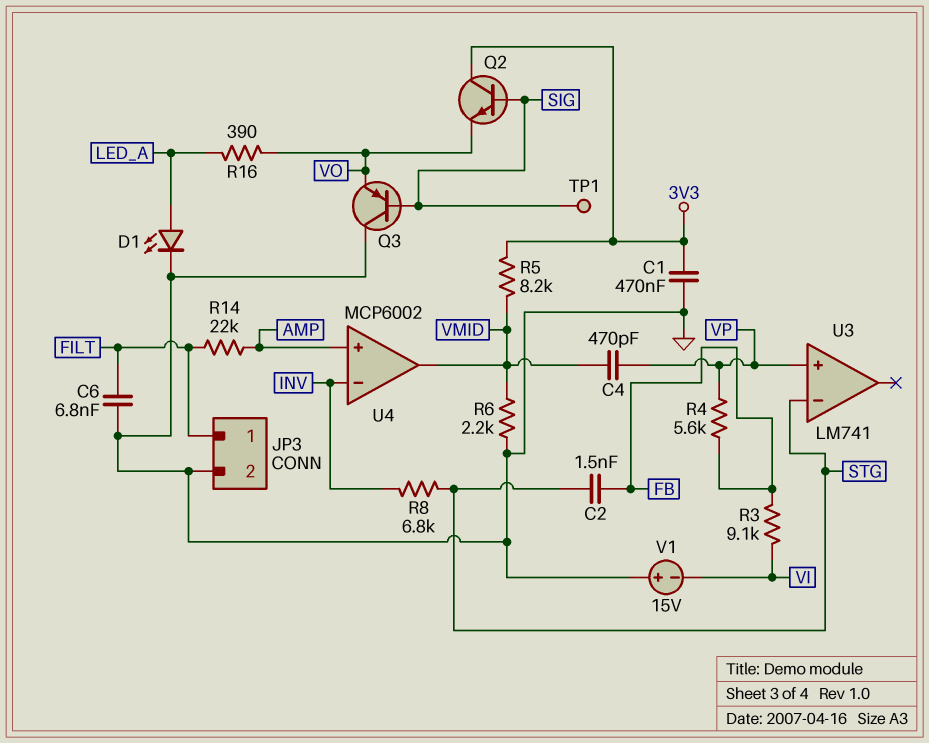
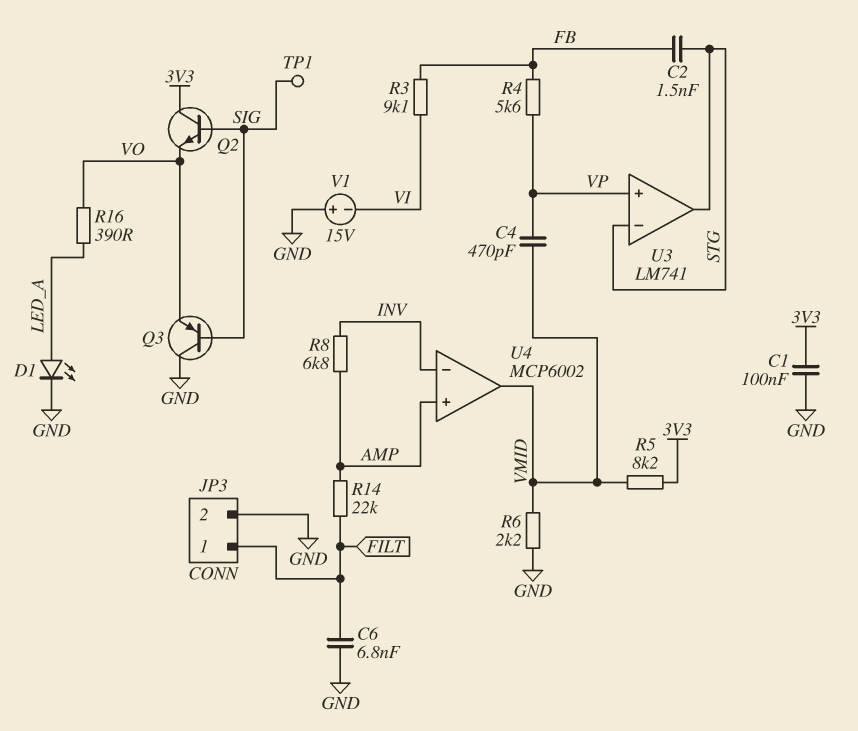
C1: 470nF (3V3, GND) -> 100nF (3V3, GND)
R8: 6.8k (INV, STG) -> 6.8k (AMP, INV)
U3 pin out: none -> STG

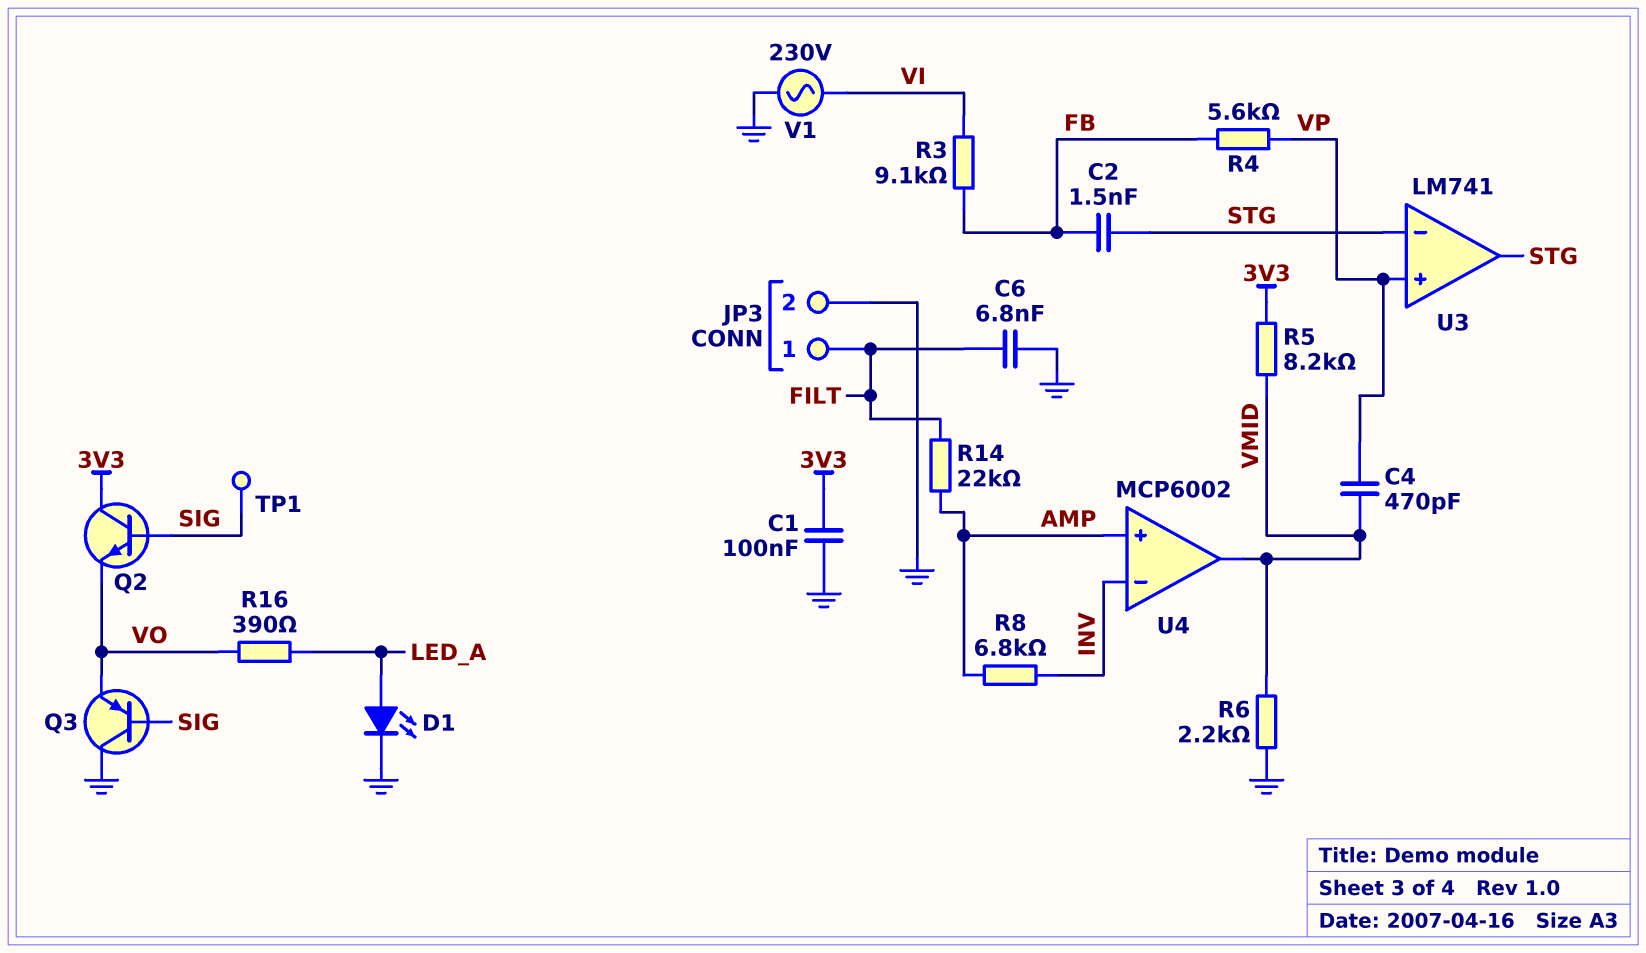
V1: 15V (plus GND, minus VI) -> AC 230V (GND, VI)

